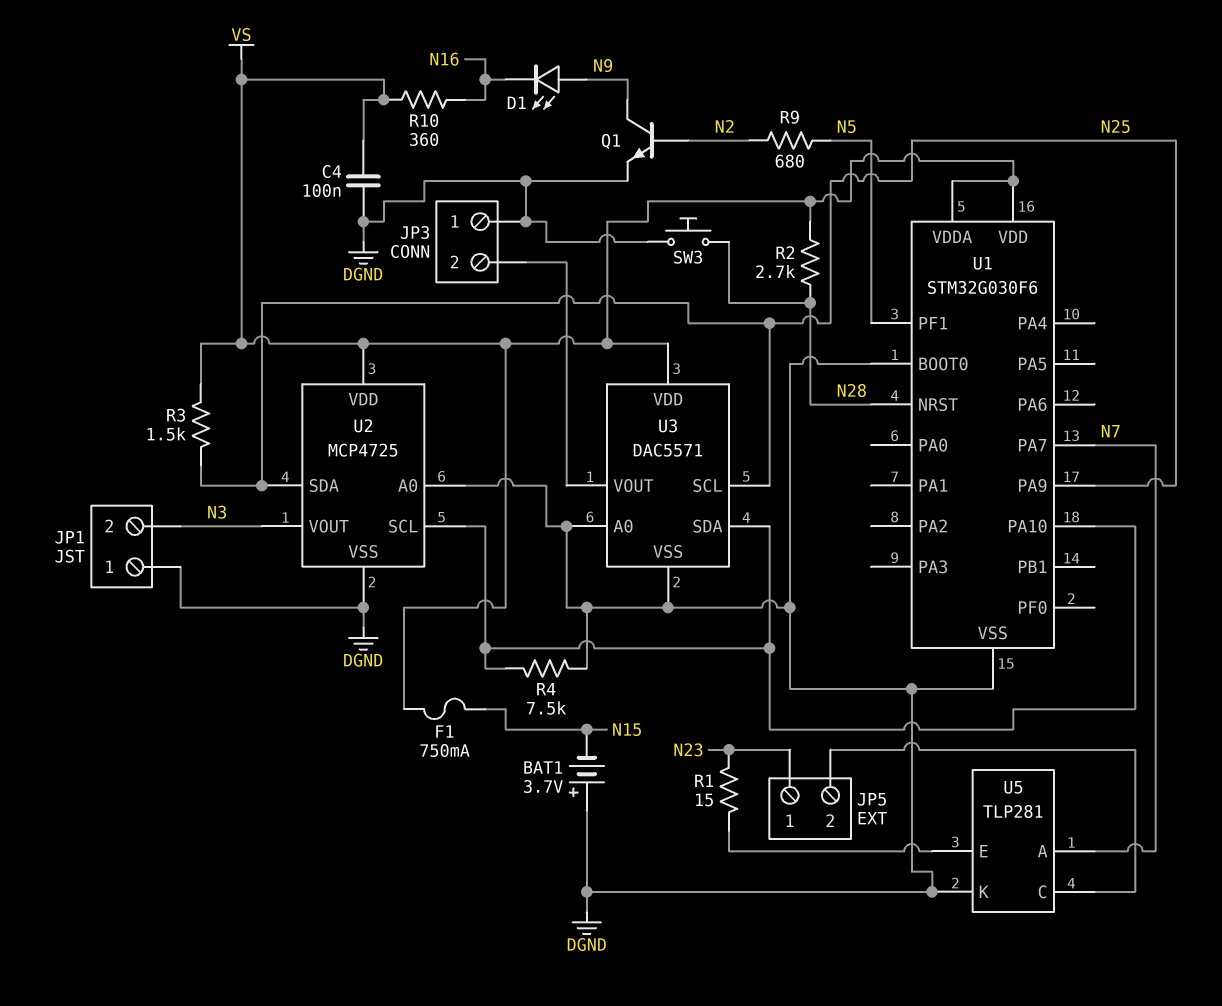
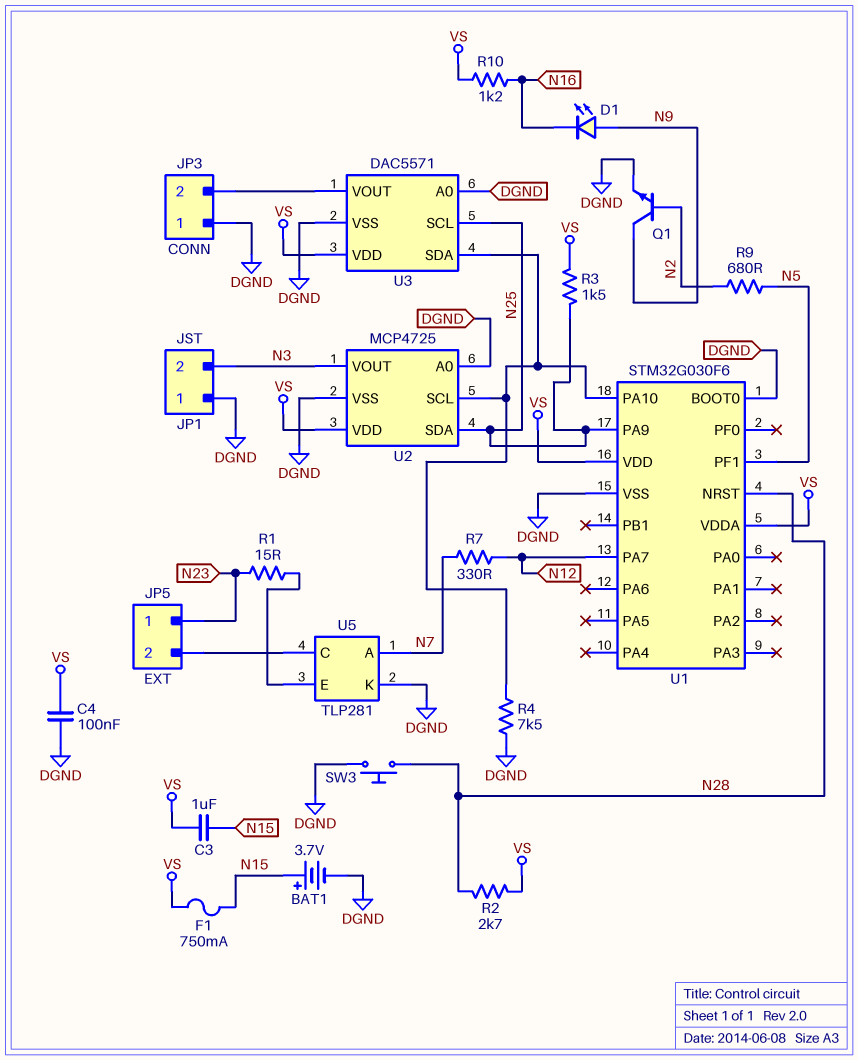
BAT1: 3.7V (plus DGND, minus N15) -> 3.7V (plus N15, minus DGND)
C3: none -> 1uF (N15, VS)
R7: none -> 330 (N7, N12)
R10: 360 (N16, VS) -> 1.2k (N16, VS)
U1 pin PA7: N7 -> N12

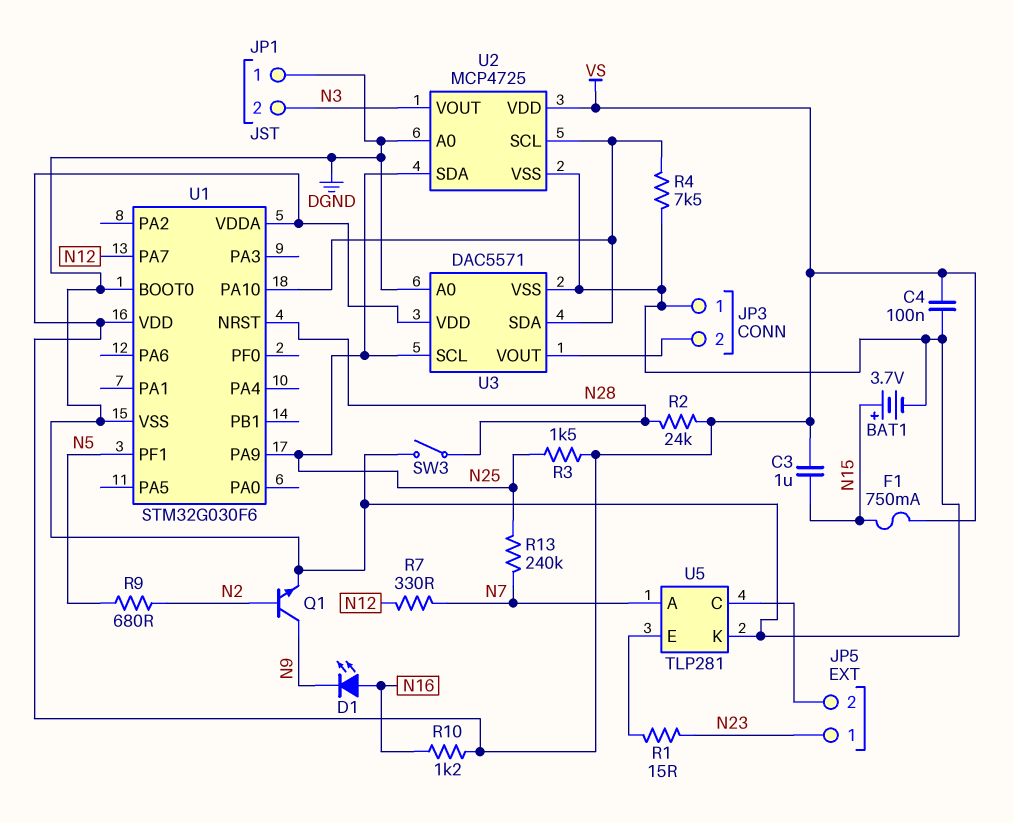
D1: LED (A N9, K N16) -> LED (A N16, K N9)
R2: 2.7k (N28, VS) -> 24k (N28, VS)
R13: none -> 240k (N7, N25)
SW3: button (DGND, N28) -> switch (DGND, N28)

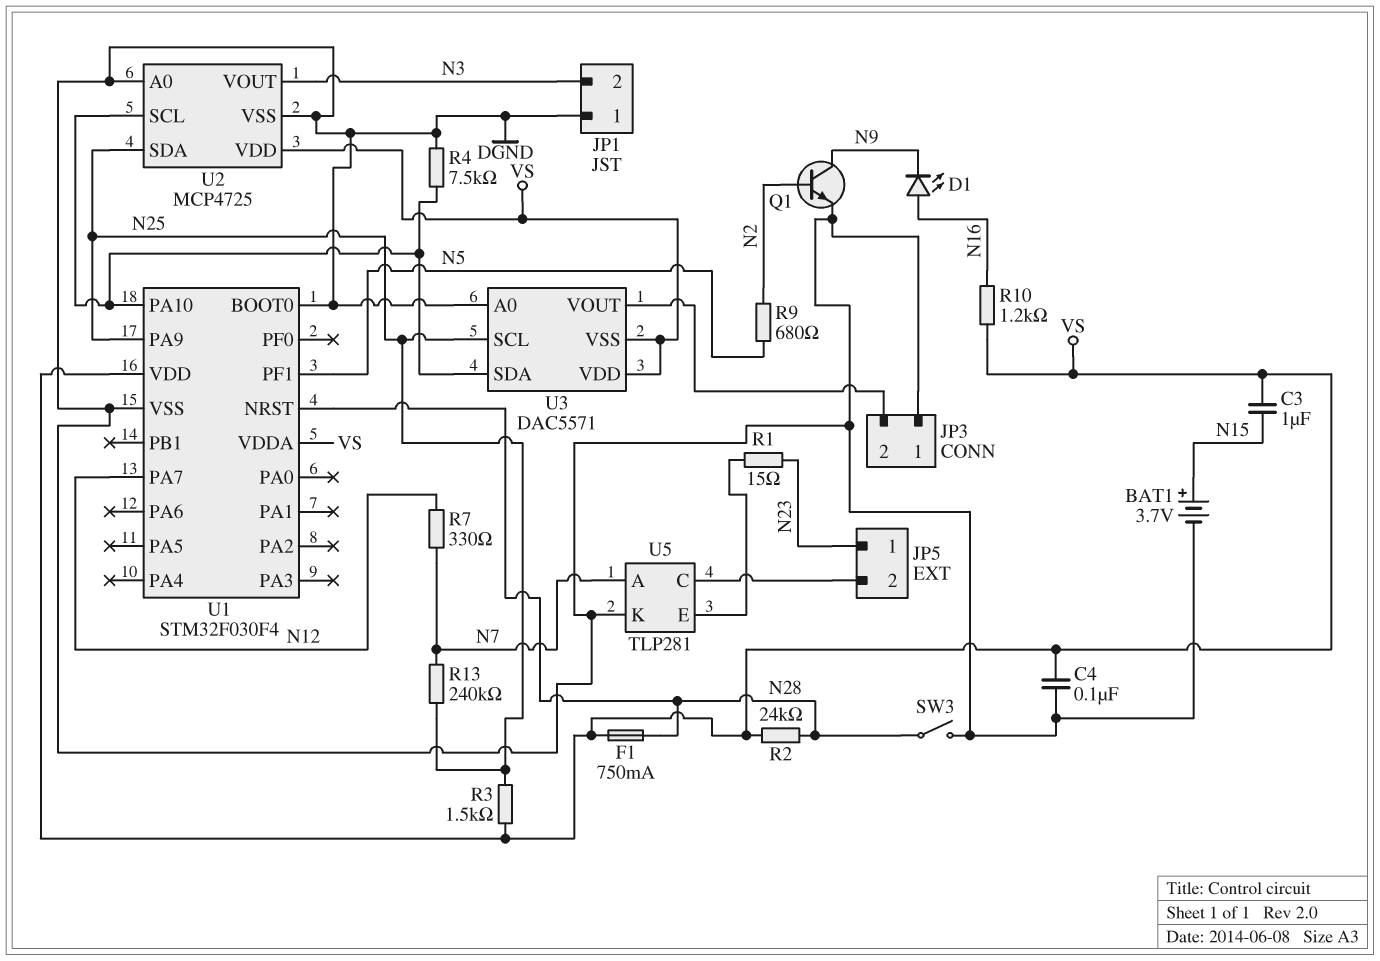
F1: 750mA (N15, VS) -> 750mA (N28, VS)
U1: STM32G030F6 -> STM32F030F4
U3 pin VSS: DGND -> VS

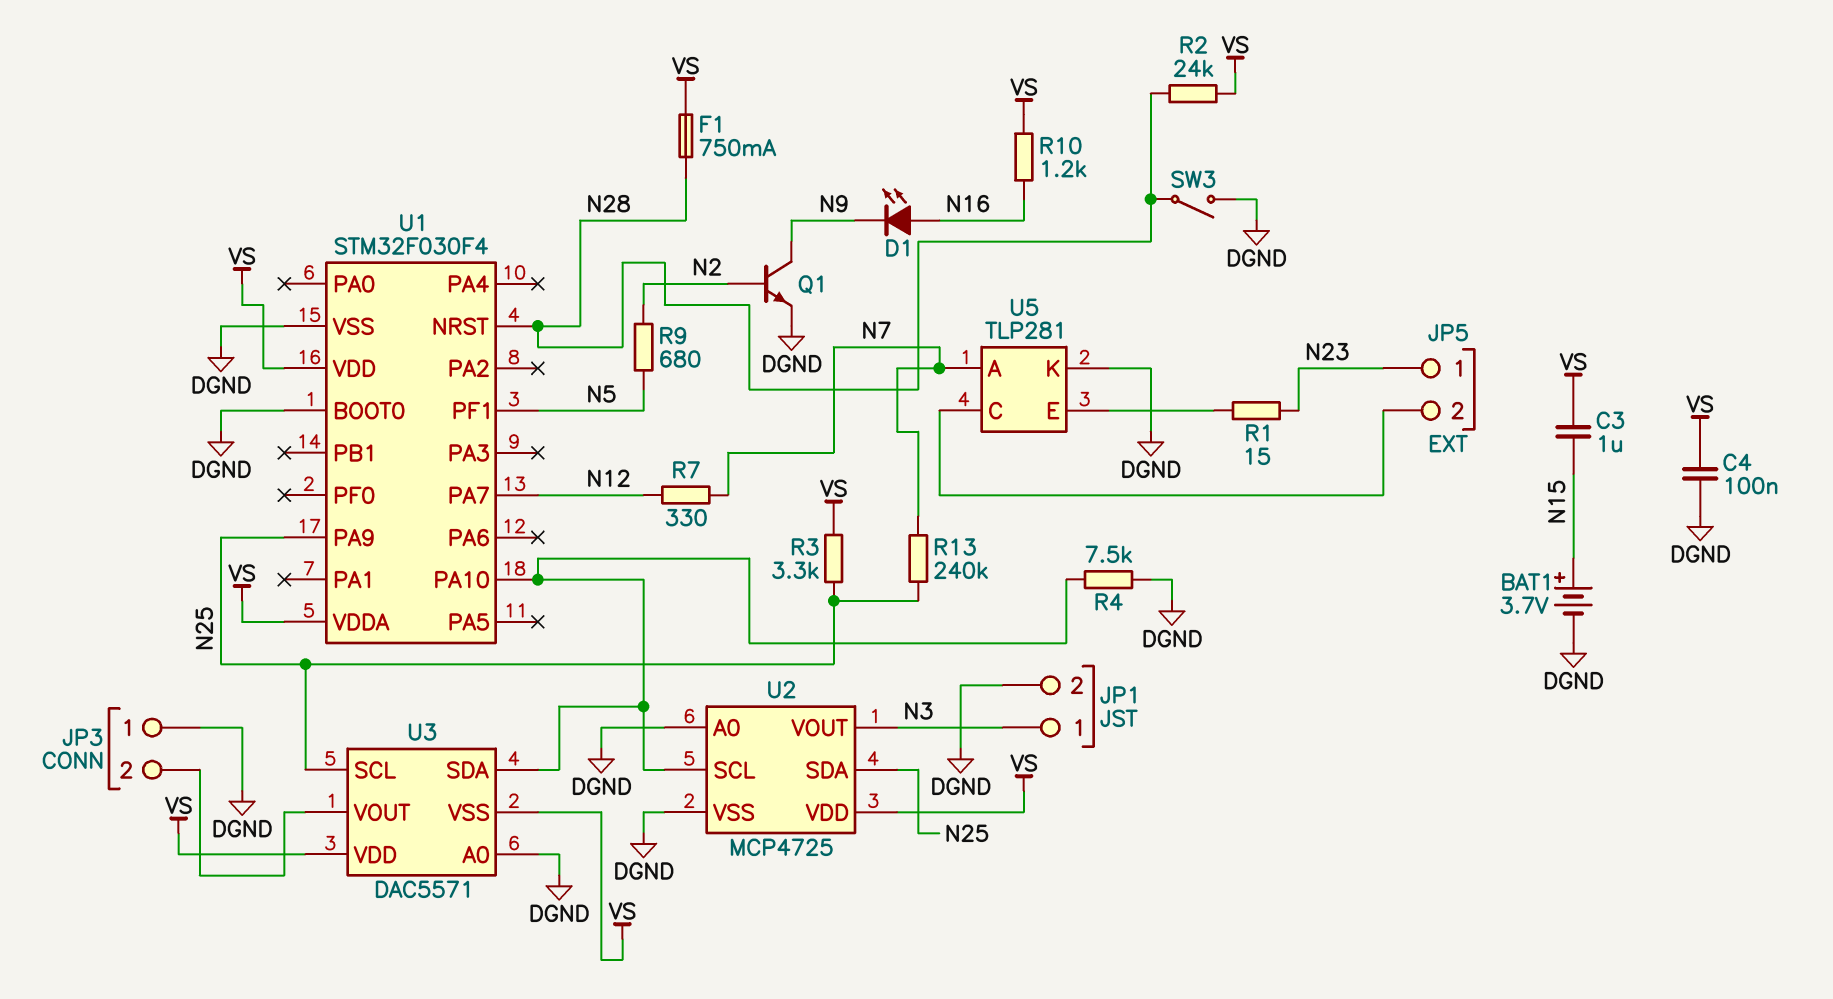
JP1 pin 1: DGND -> N3
JP1 pin 2: N3 -> DGND
R3: 1.5k (N25, VS) -> 3.3k (N25, VS)

